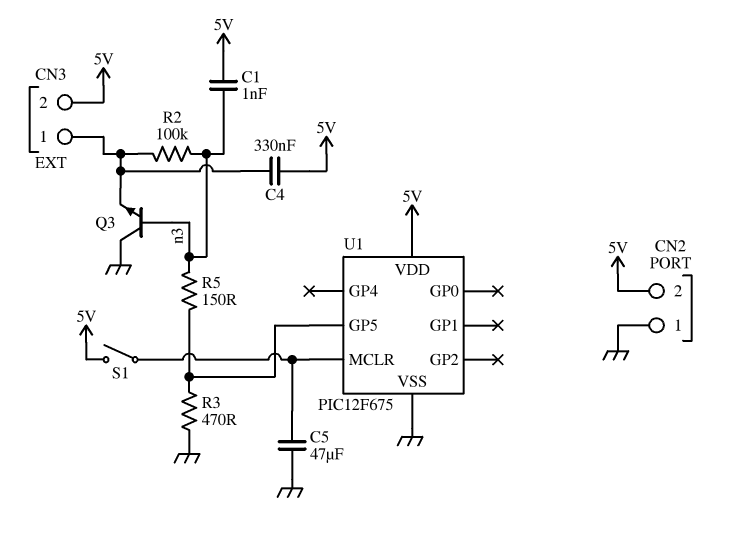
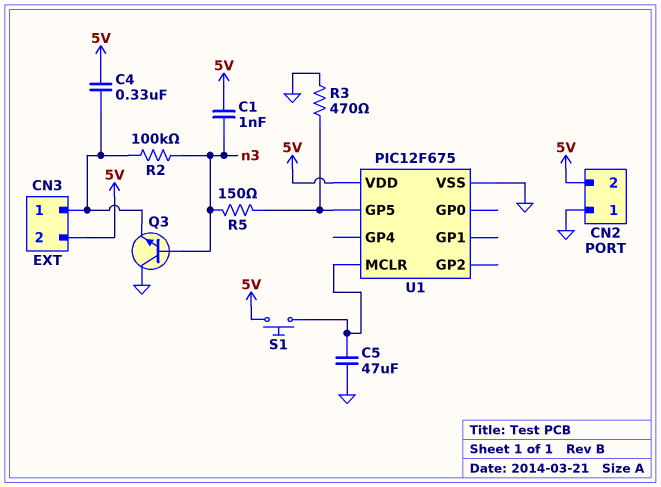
S1: switch (5V, U1/MCLR) -> button (5V, U1/MCLR)

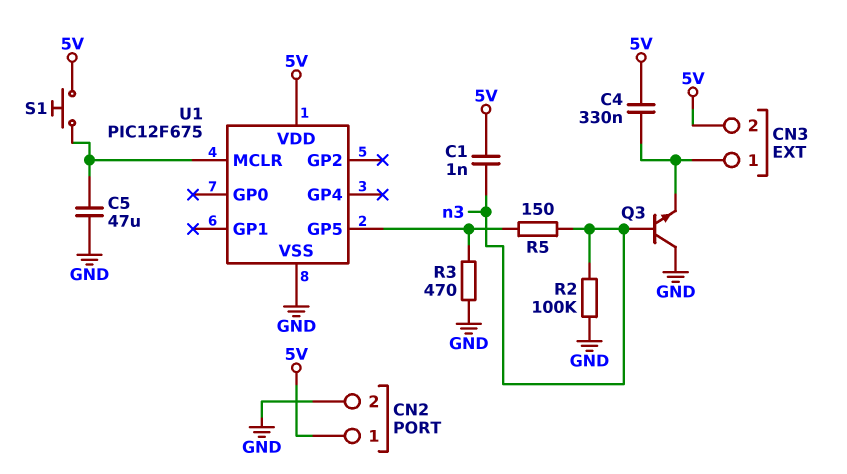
CN2 pin 1: GND -> 5V
CN2 pin 2: 5V -> GND
R2: 100k (CN3/1, n3) -> 100k (GND, n3)

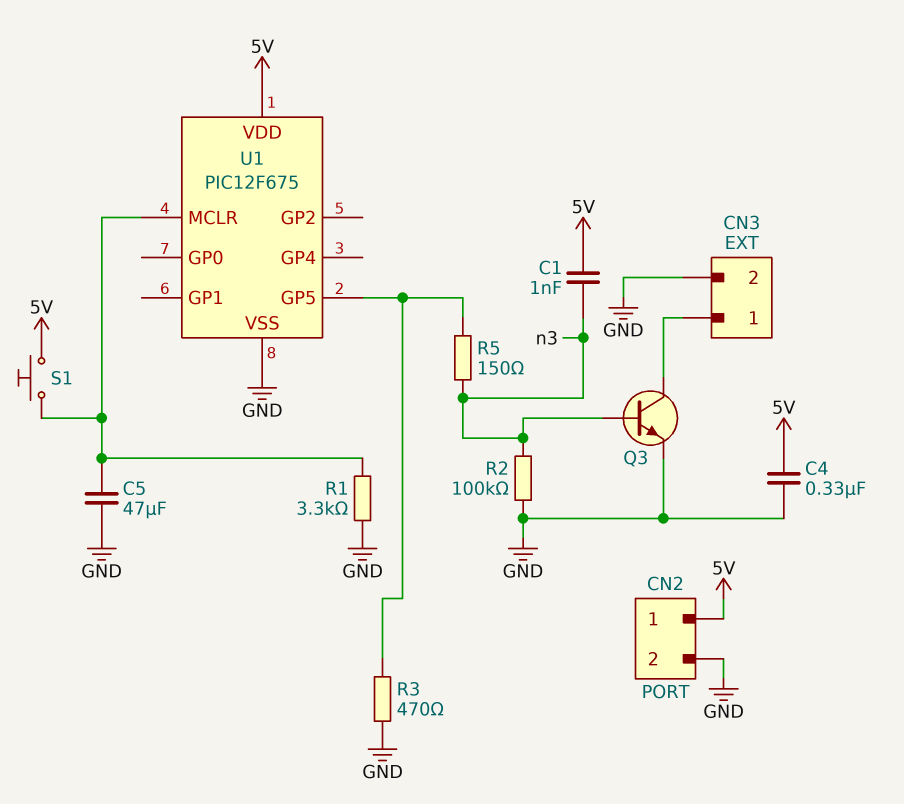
C4: 330nF (5V, CN3/1) -> 330nF (5V, GND)
CN3 pin 2: 5V -> GND
Q3: NPN (B n3, C GND, E CN3/1) -> NPN (B n3, C CN3/1, E GND)
R1: none -> 3.3k (GND, U1/MCLR)

